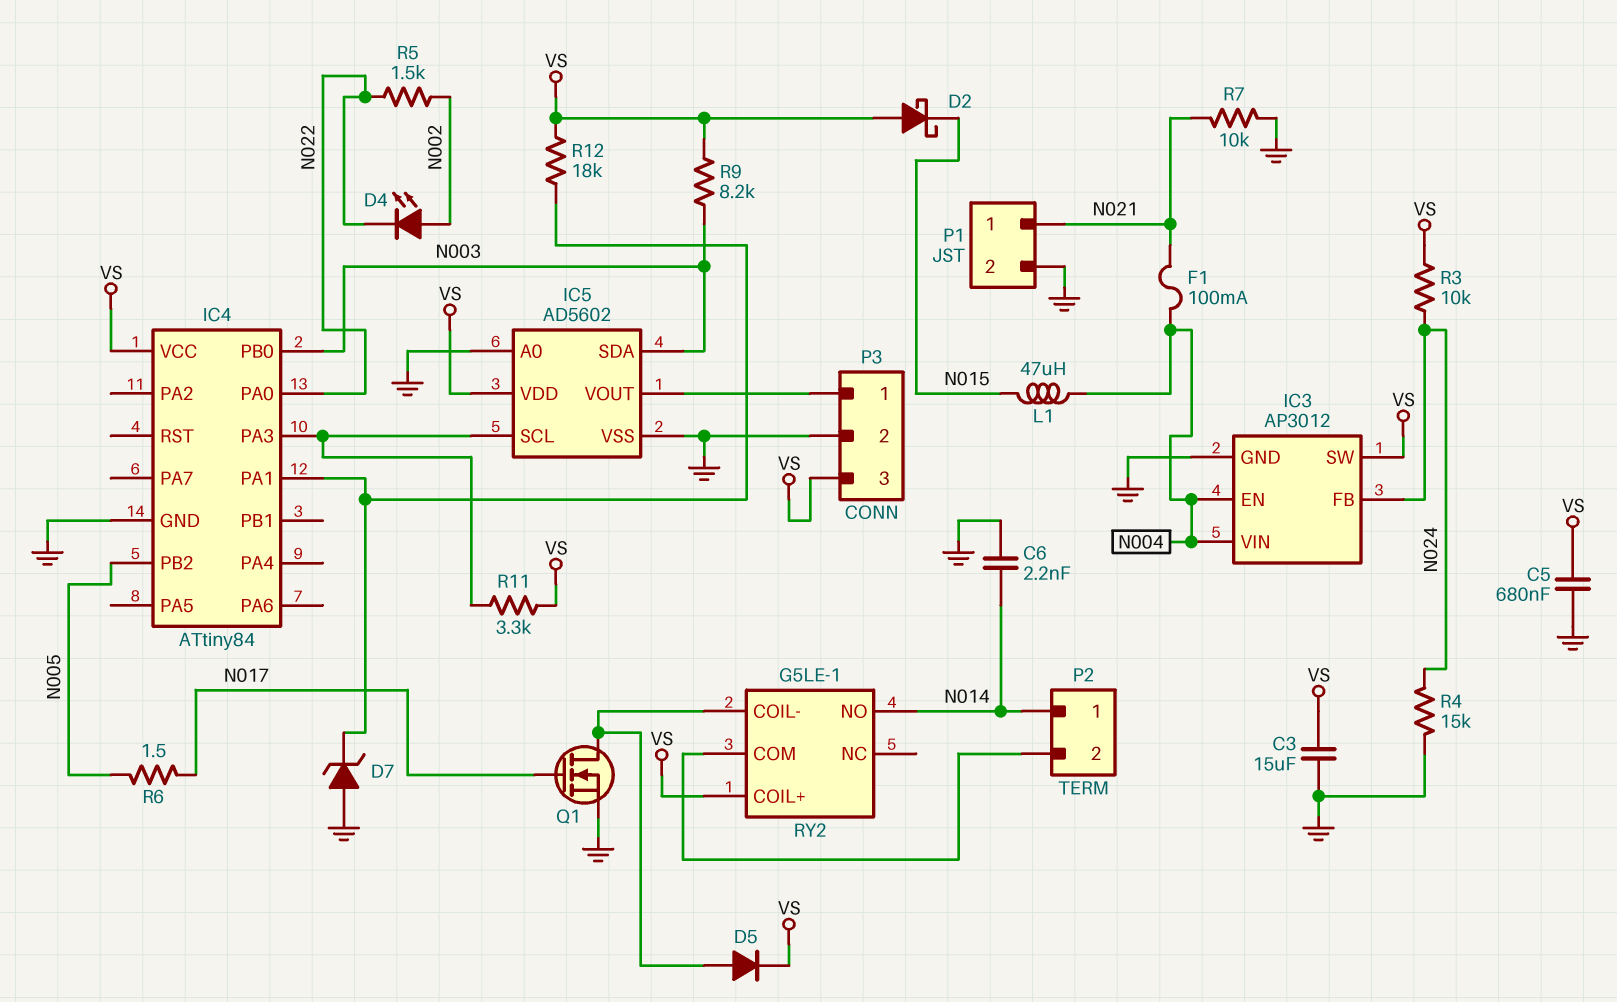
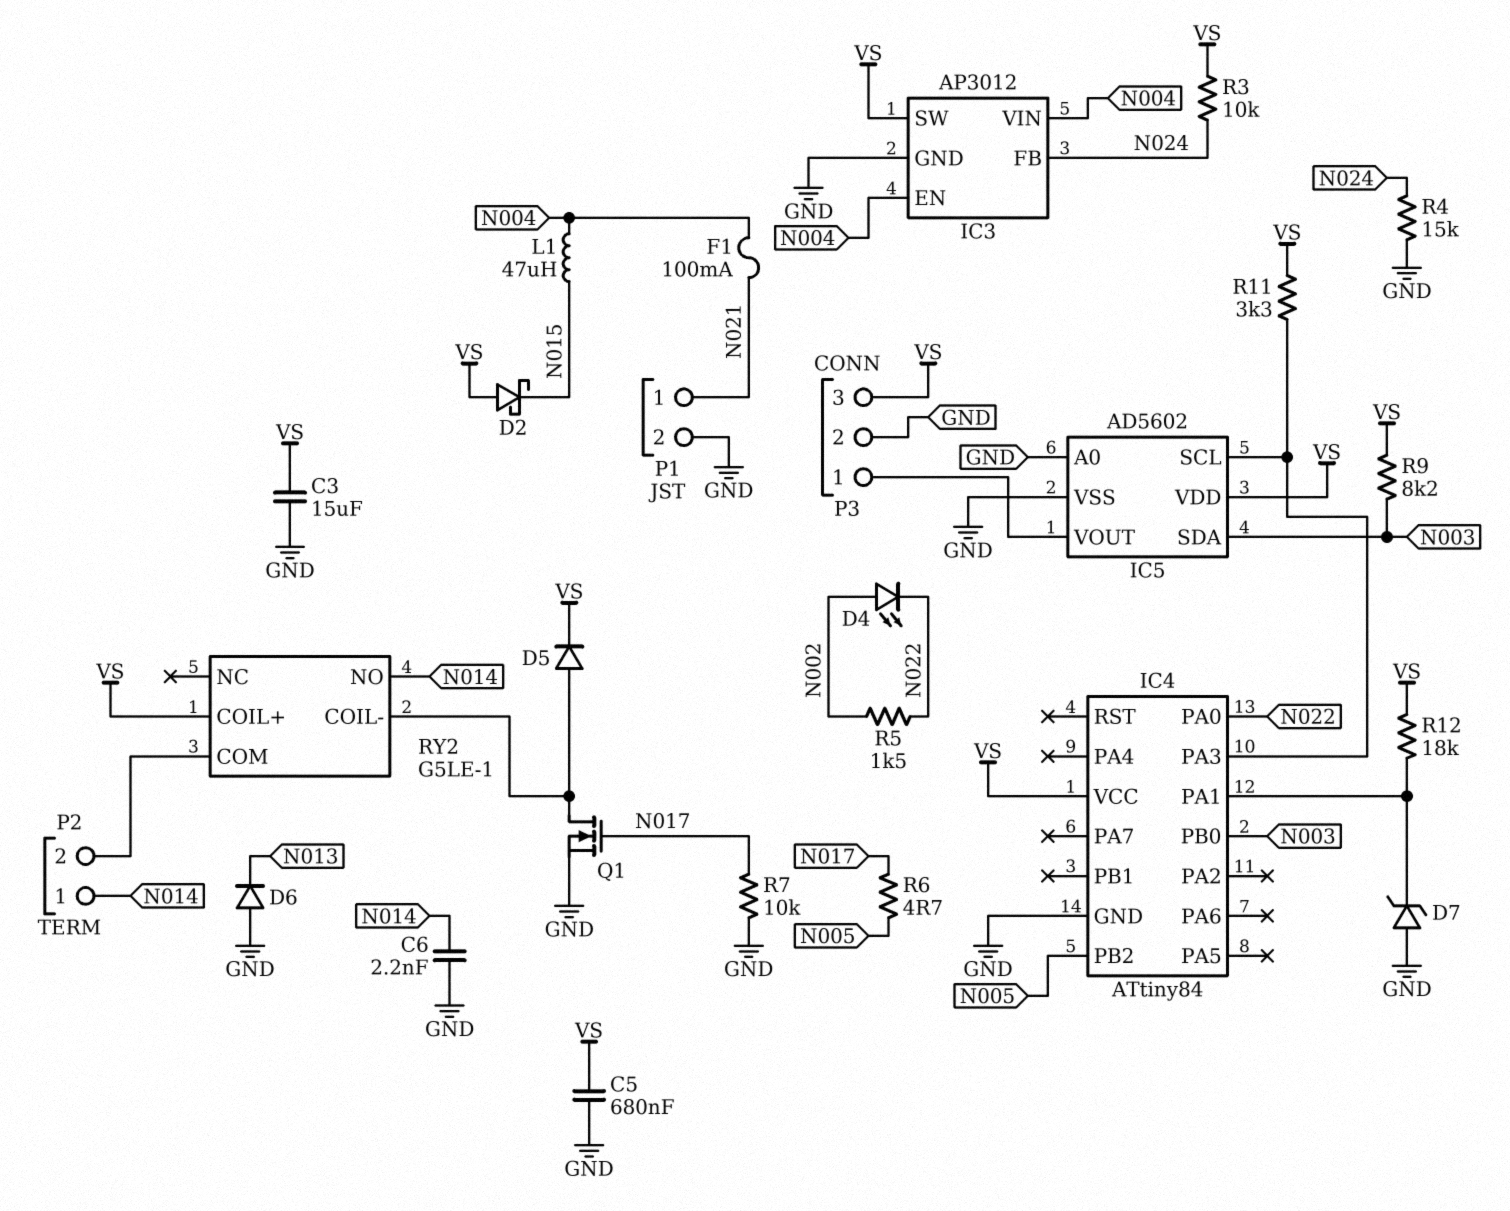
D6: none -> diode (A GND, K N013)
R6: 1.5 (N005, N017) -> 4.7 (N005, N017)
R7: 10k (GND, N021) -> 10k (GND, N017)

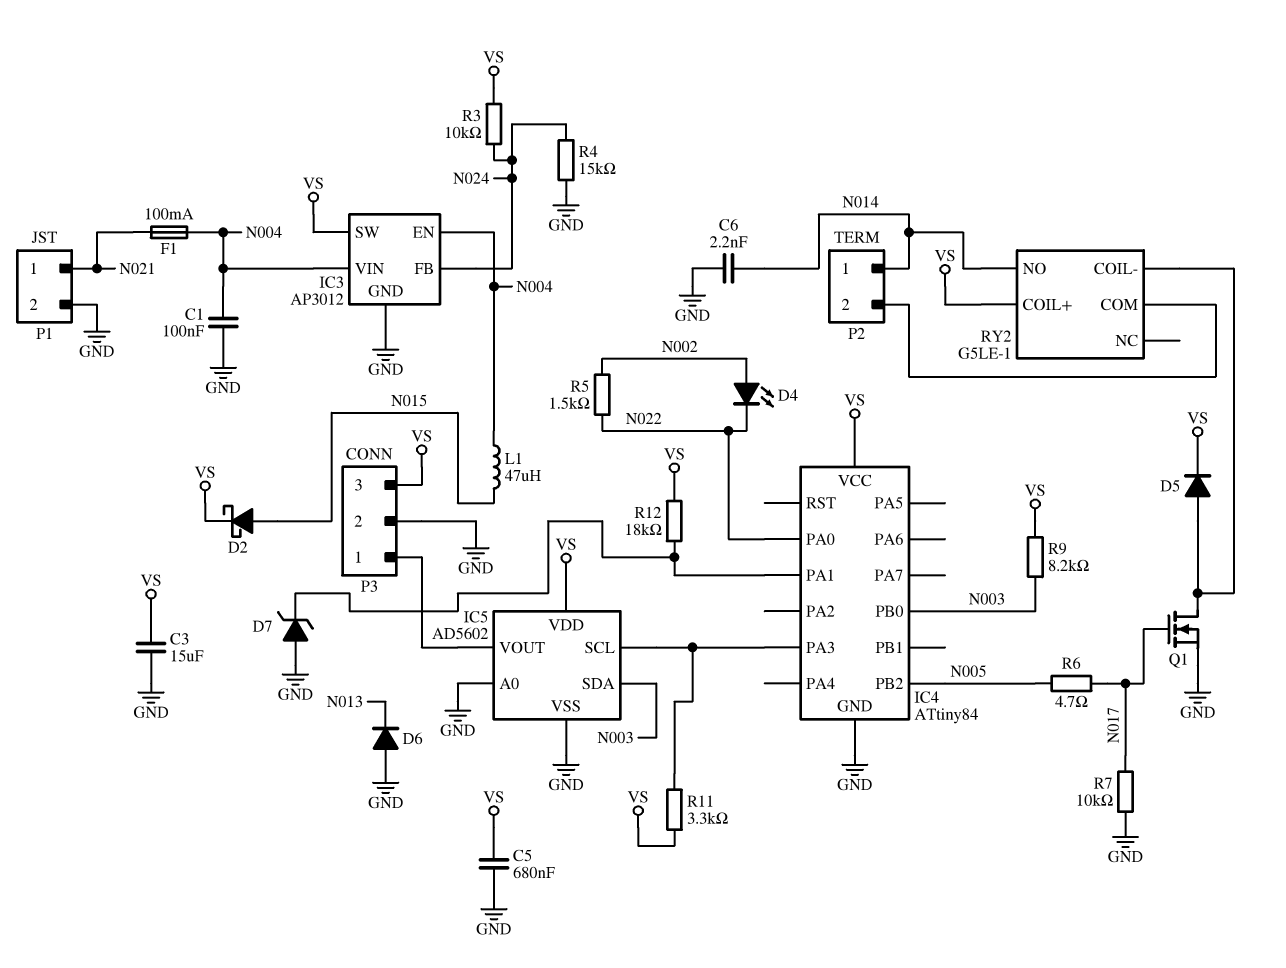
C1: none -> 100nF (GND, N004)
D2: schottky (A VS, K N015) -> schottky (A N015, K VS)

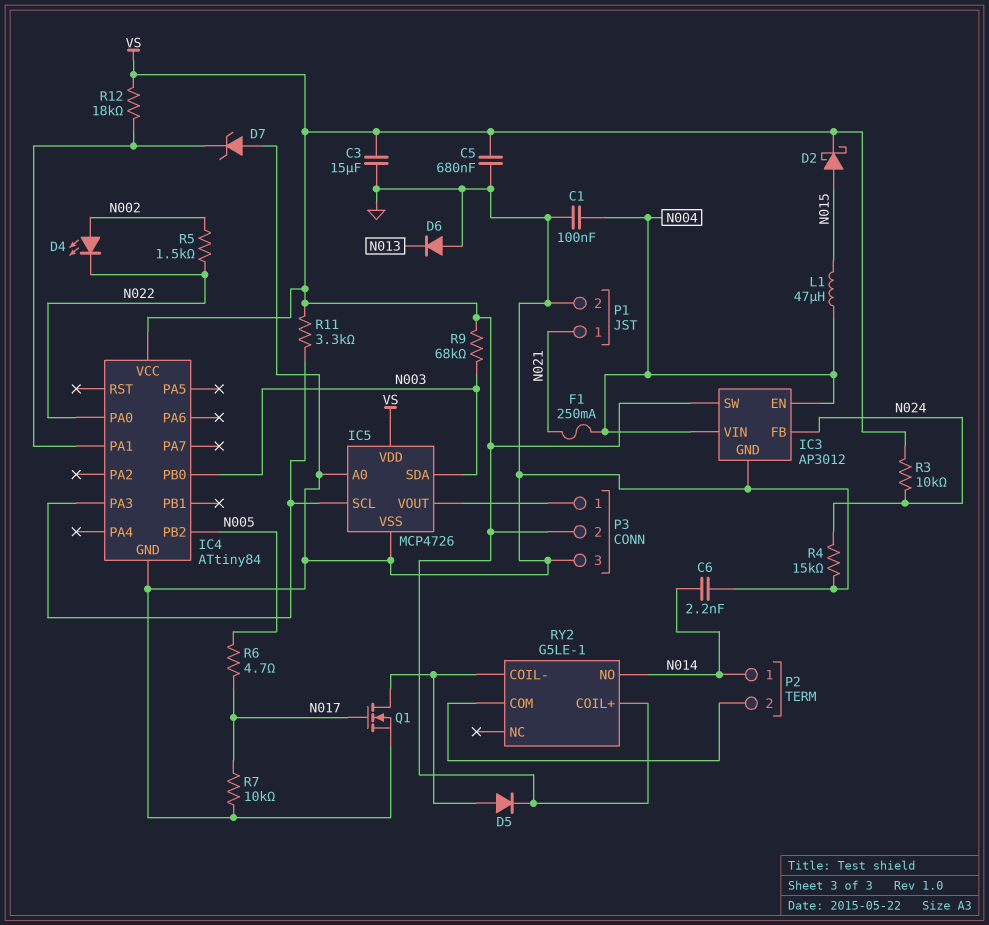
F1: 100mA (N004, N021) -> 250mA (N004, N021)
IC5: AD5602 -> MCP4726
P3 pin 2: GND -> VS
P3 pin 3: VS -> GND
R9: 8.2k (N003, VS) -> 68k (N003, VS)

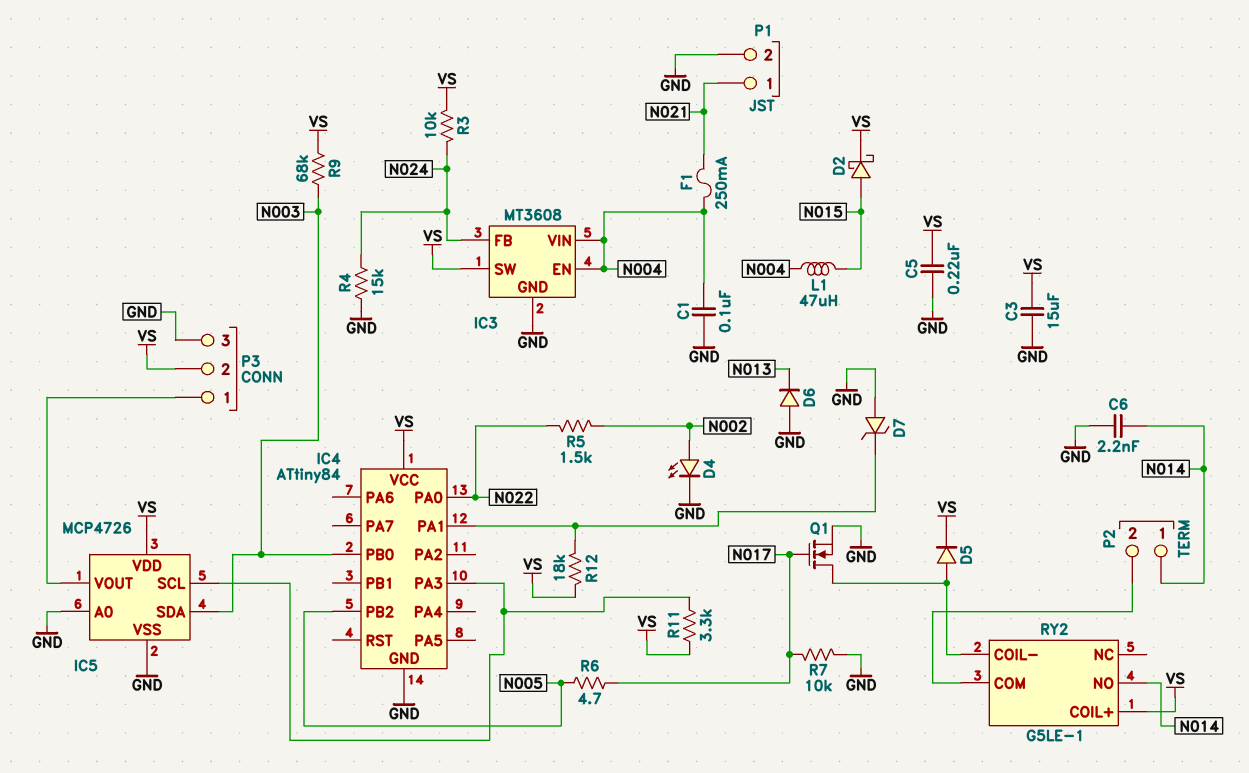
C5: 680nF (GND, VS) -> 220nF (GND, VS)
D4: LED (A N002, K N022) -> LED (A N002, K GND)
IC3: AP3012 -> MT3608

